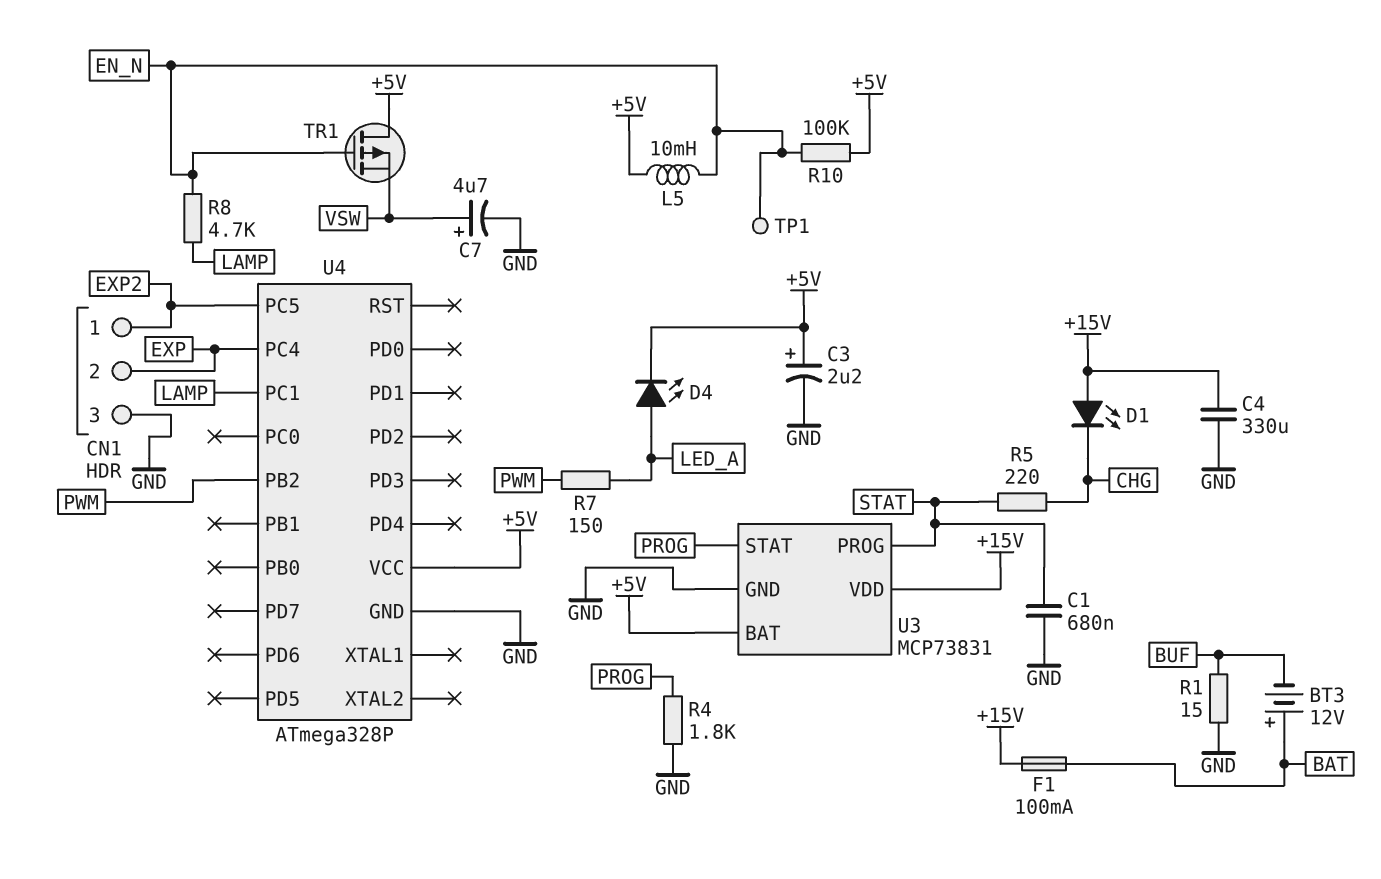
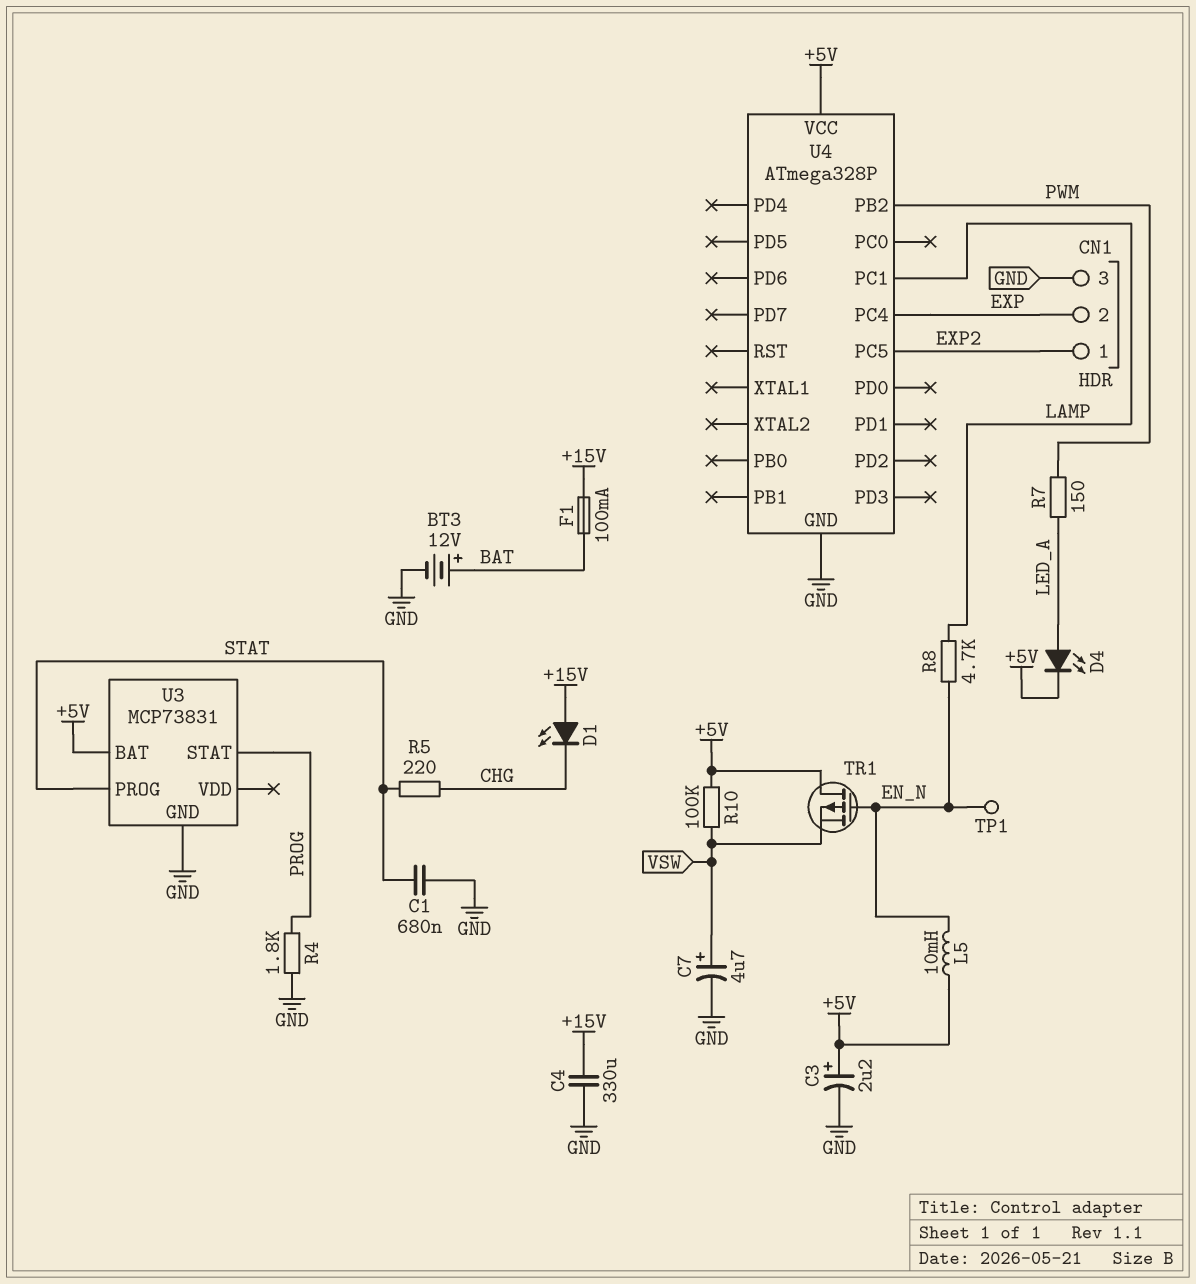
BT3: 12V (plus BAT, minus BUF) -> 12V (plus BAT, minus GND)
R1: 15 (BUF, GND) -> none
R10: 100k (+5V, EN_N) -> 100k (+5V, VSW)
U3 pin VDD: +15V -> none

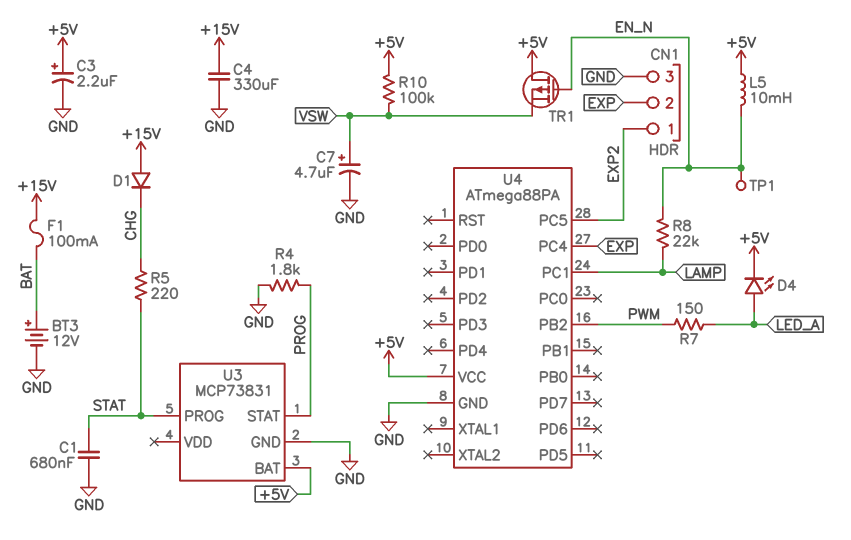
D1: LED (A +15V, K CHG) -> diode (A +15V, K CHG)
R8: 4.7k (EN_N, LAMP) -> 22k (EN_N, LAMP)
U4: ATmega328P -> ATmega88PA

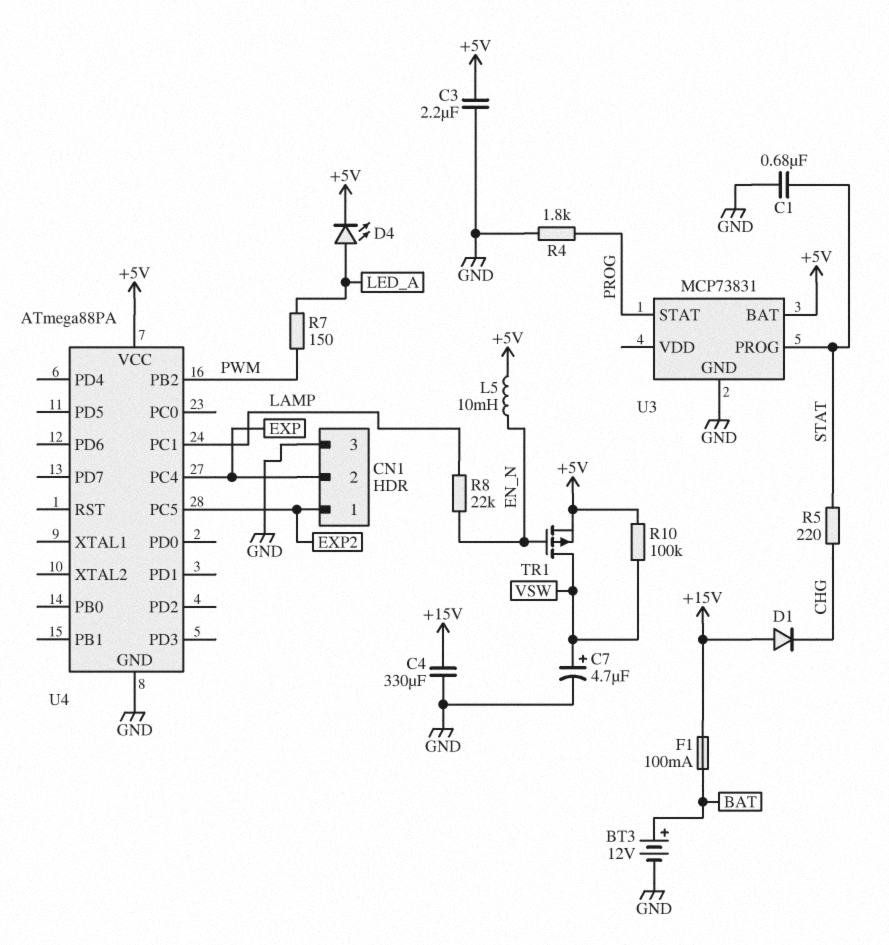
C3: 2.2uF (plus +5V, minus GND) -> 2.2uF (+5V, GND)
TP1: test point (EN_N) -> none
TR1: PMOS (G EN_N, D +5V, S VSW) -> PMOS (G EN_N, D VSW, S +5V)

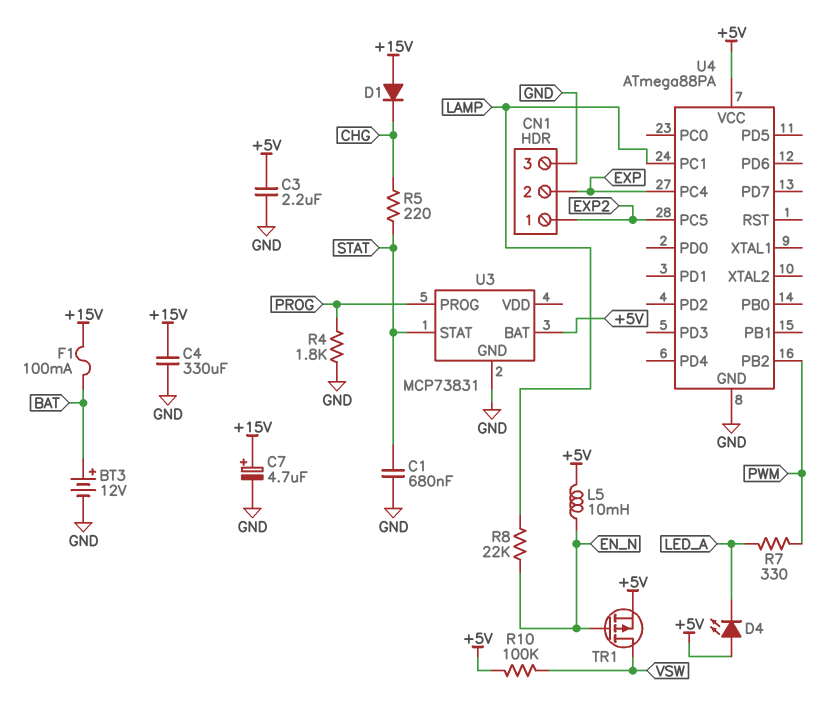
C7: 4.7uF (plus VSW, minus GND) -> 4.7uF (plus +15V, minus GND)
D4: LED (A LED_A, K +5V) -> LED (A +5V, K LED_A)
R7: 150 (LED_A, PWM) -> 330 (LED_A, PWM)
U3 pin PROG: STAT -> PROG
U3 pin STAT: PROG -> STAT

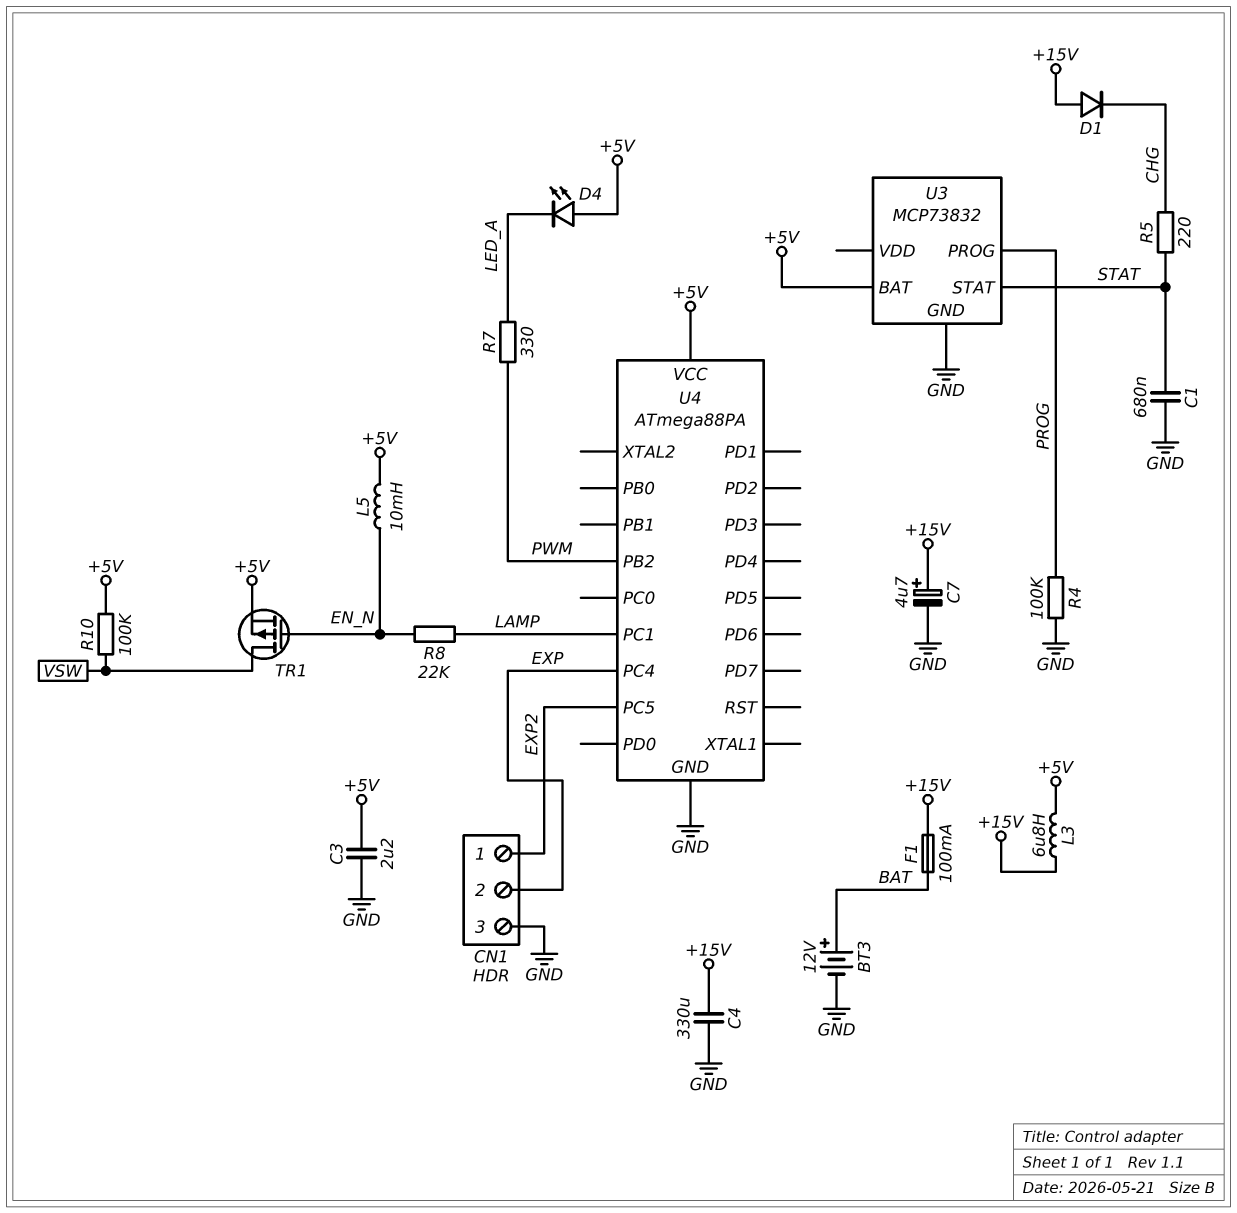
L3: none -> 6.8uH (+5V, +15V)
R4: 1.8k (GND, PROG) -> 100k (GND, PROG)
U3: MCP73831 -> MCP73832

